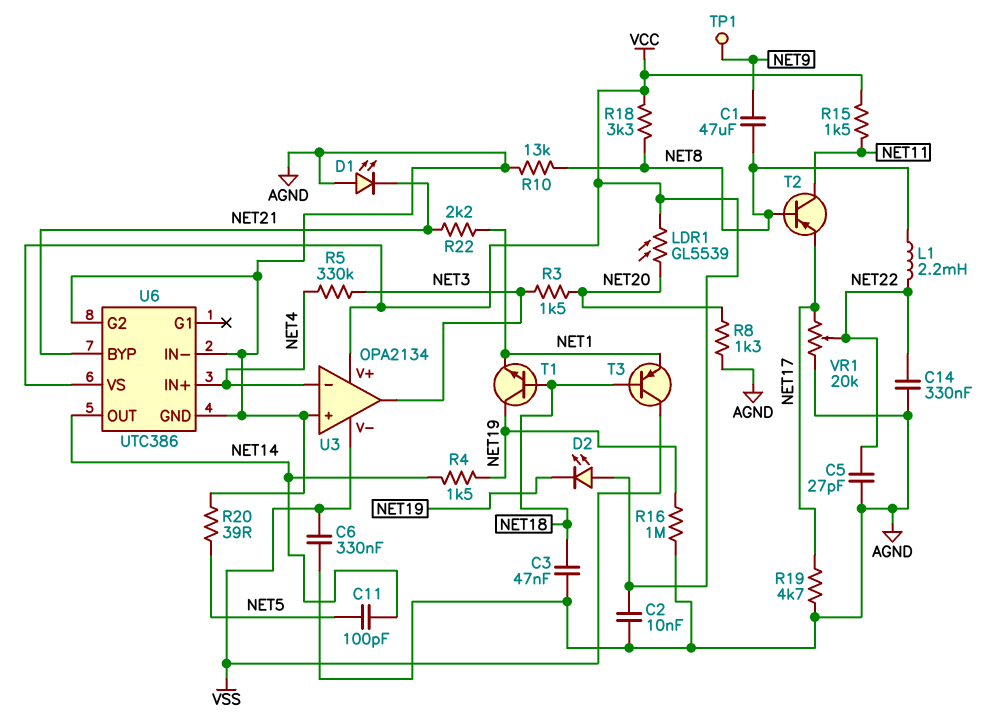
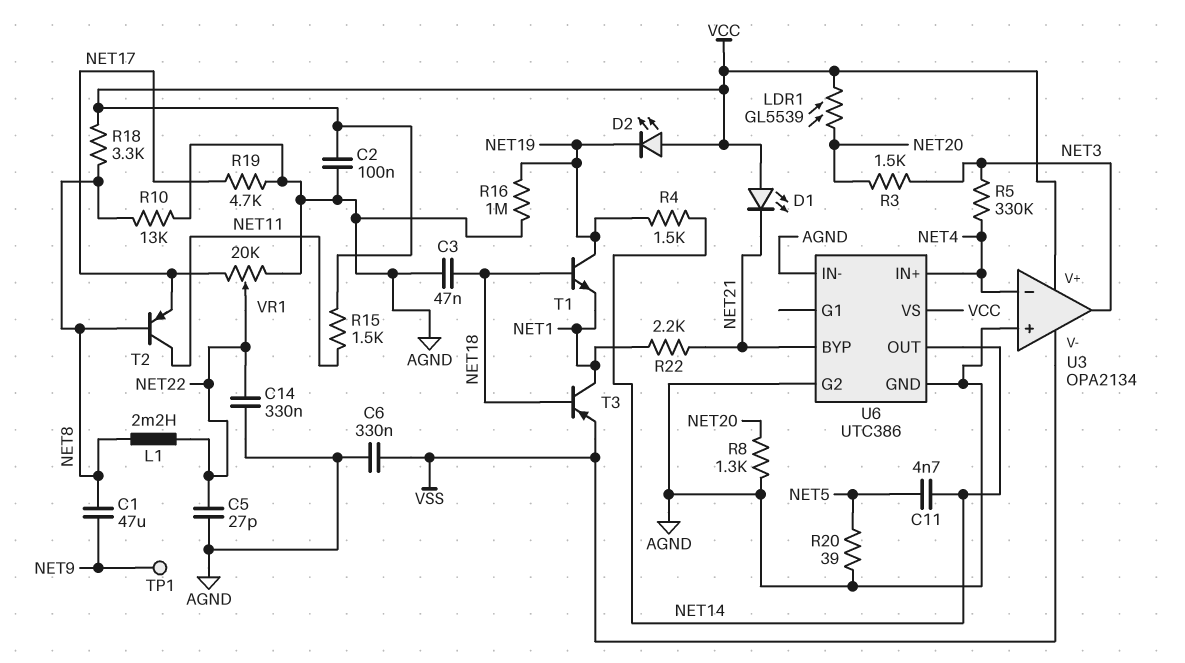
C2: 10nF (AGND, VCC) -> 100nF (AGND, VCC)
C11: 100pF (NET5, NET14) -> 4.7nF (NET5, NET14)
D1: LED (A AGND, K NET21) -> LED (A VCC, K NET21)
T3: PNP (B NET18, C VSS, E NET1) -> PNP (B NET18, C NET1, E VSS)

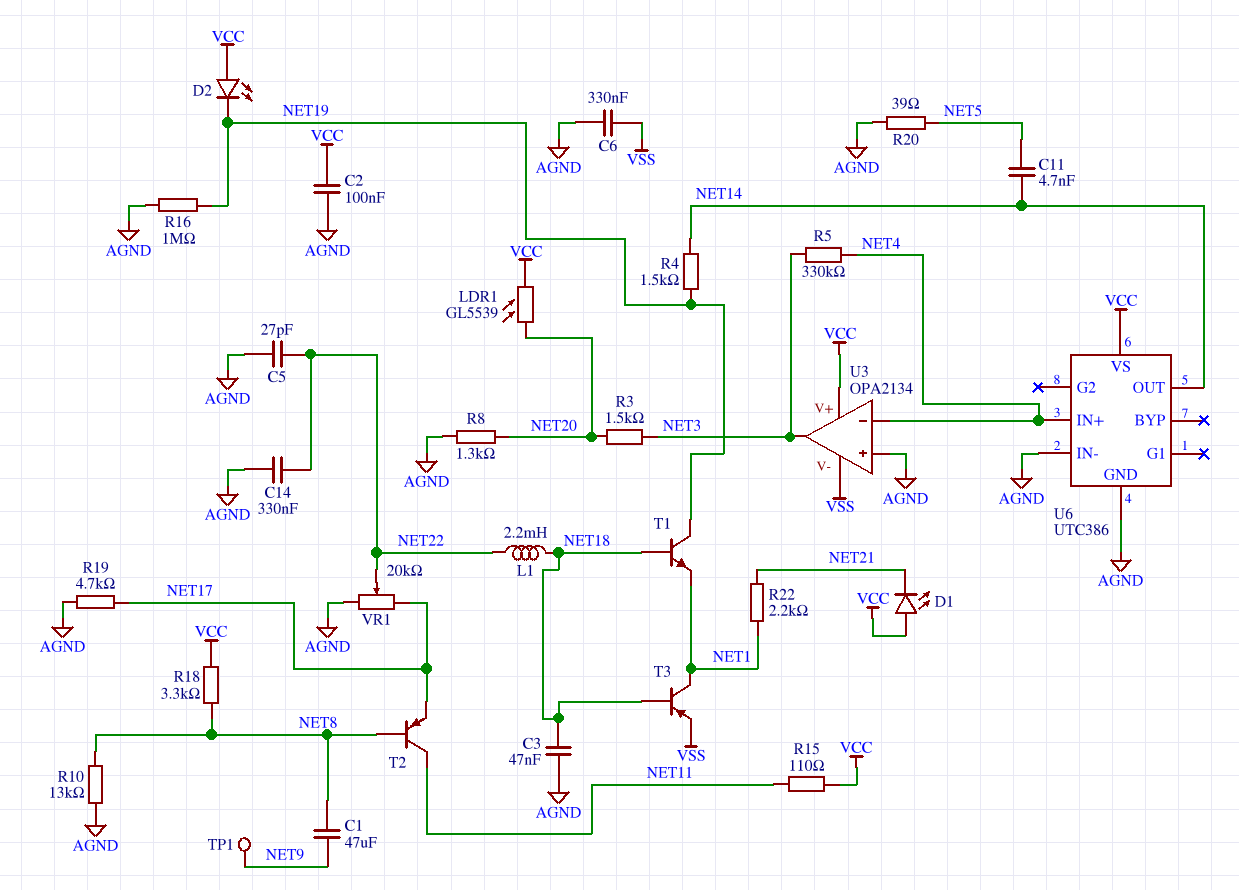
L1: 2.2mH (NET8, NET22) -> 2.2mH (NET18, NET22)
R15: 1.5k (NET11, VCC) -> 110 (NET11, VCC)
U6 pin BYP: NET21 -> none
U6 pin G2: AGND -> none

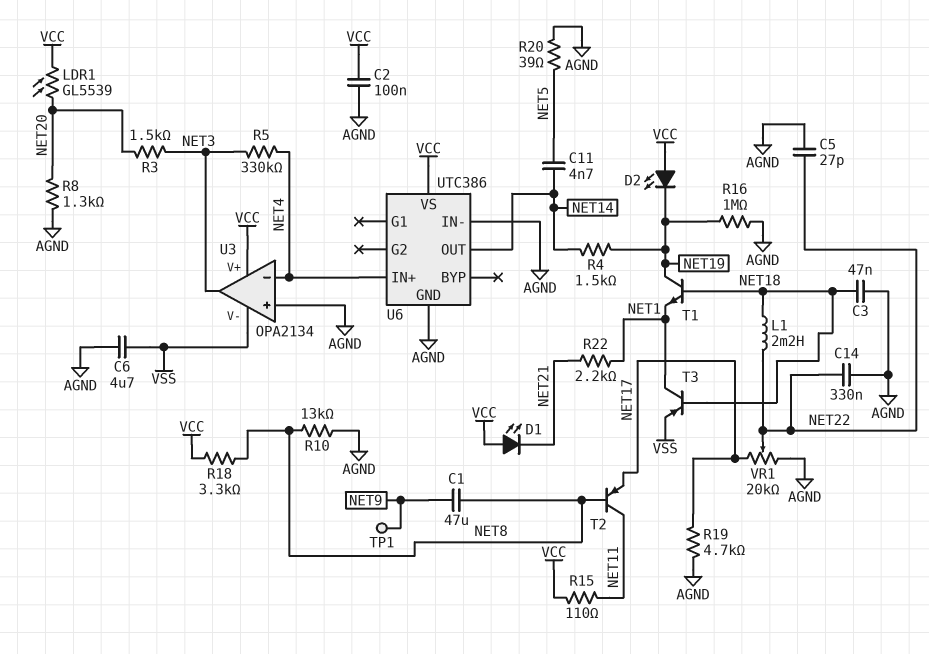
C6: 330nF (AGND, VSS) -> 4.7uF (AGND, VSS)

